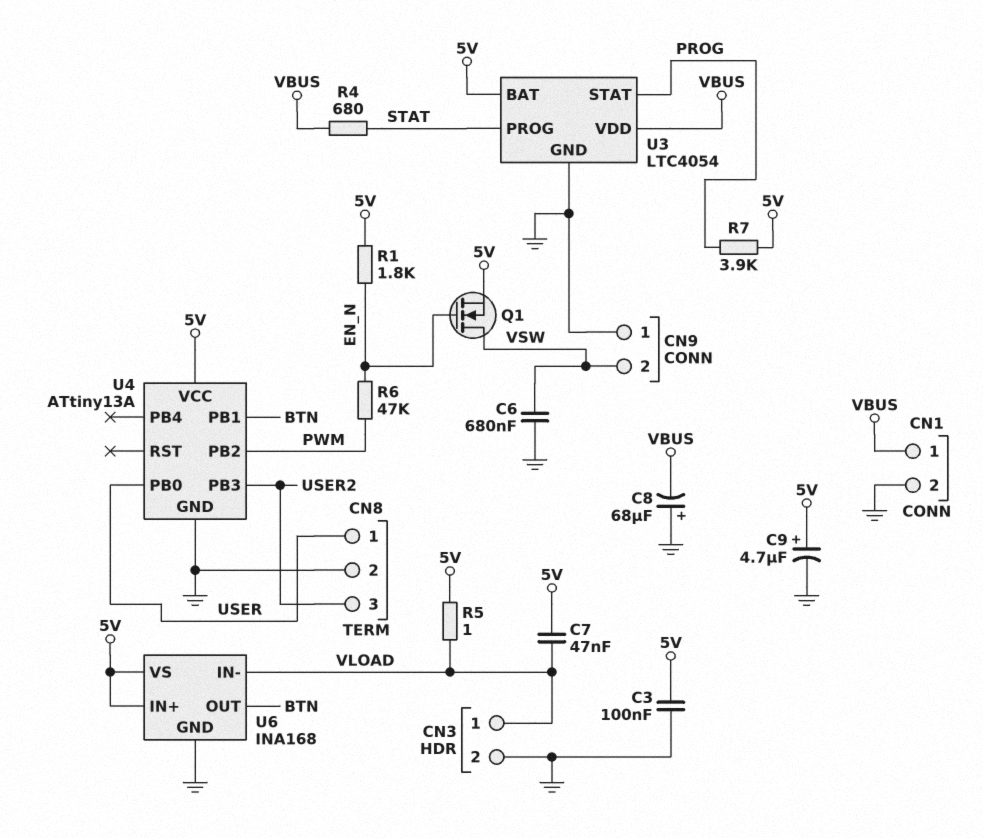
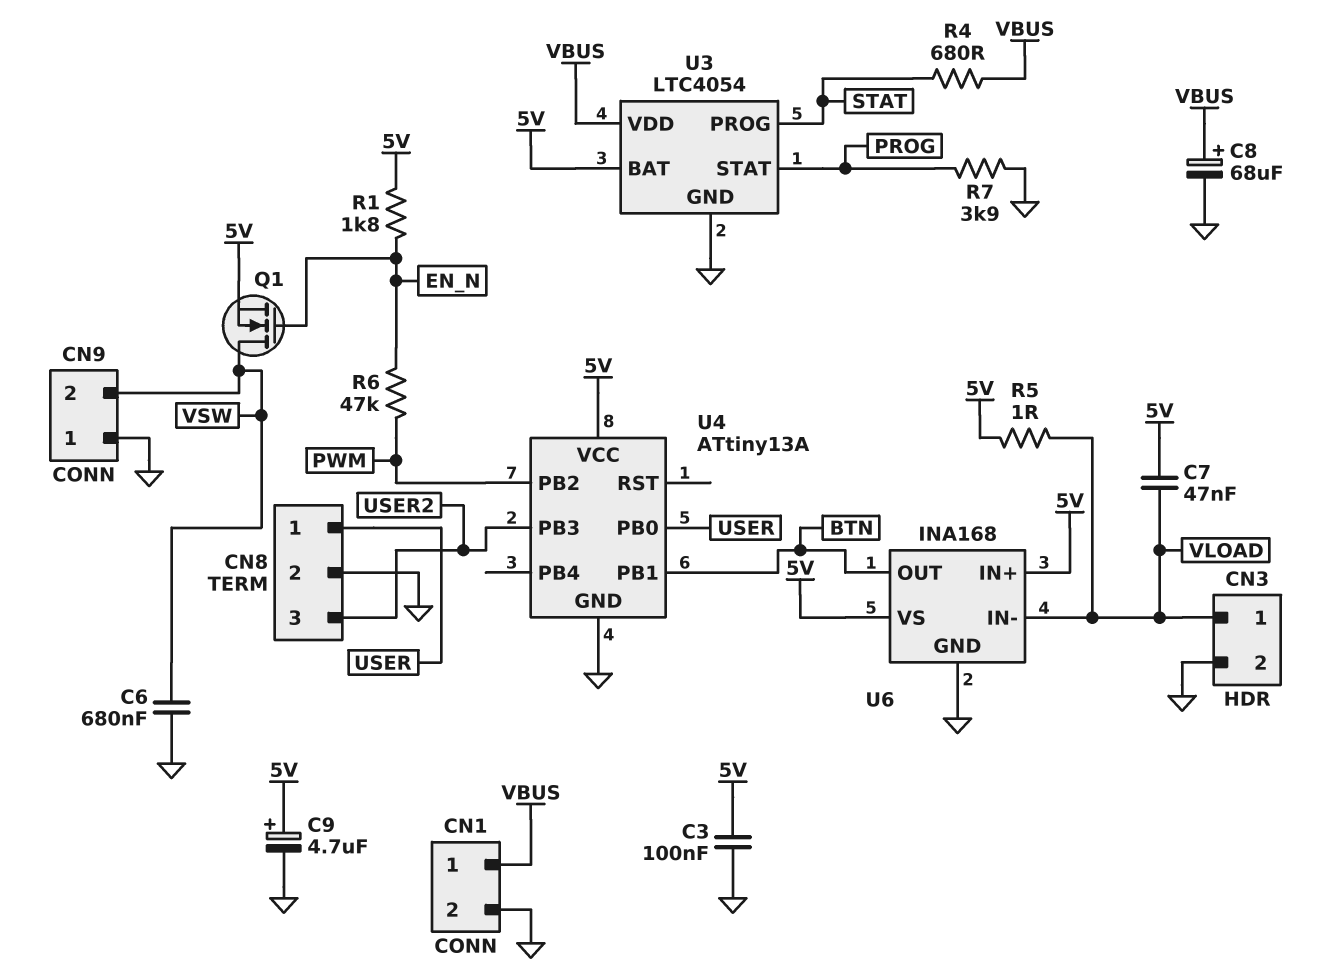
C8: 68uF (plus GND, minus VBUS) -> 68uF (plus VBUS, minus GND)
R7: 3.9k (5V, PROG) -> 3.9k (GND, PROG)

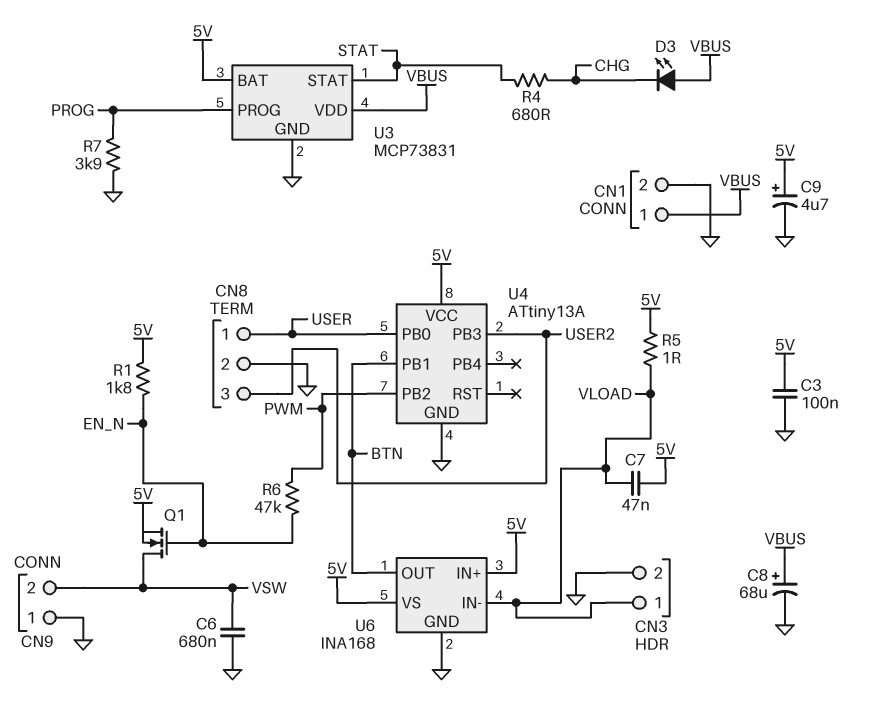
D3: none -> LED (A VBUS, K CHG)
R4: 680 (STAT, VBUS) -> 680 (CHG, STAT)
U3: LTC4054 -> MCP73831
U3 pin PROG: STAT -> PROG
U3 pin STAT: PROG -> STAT

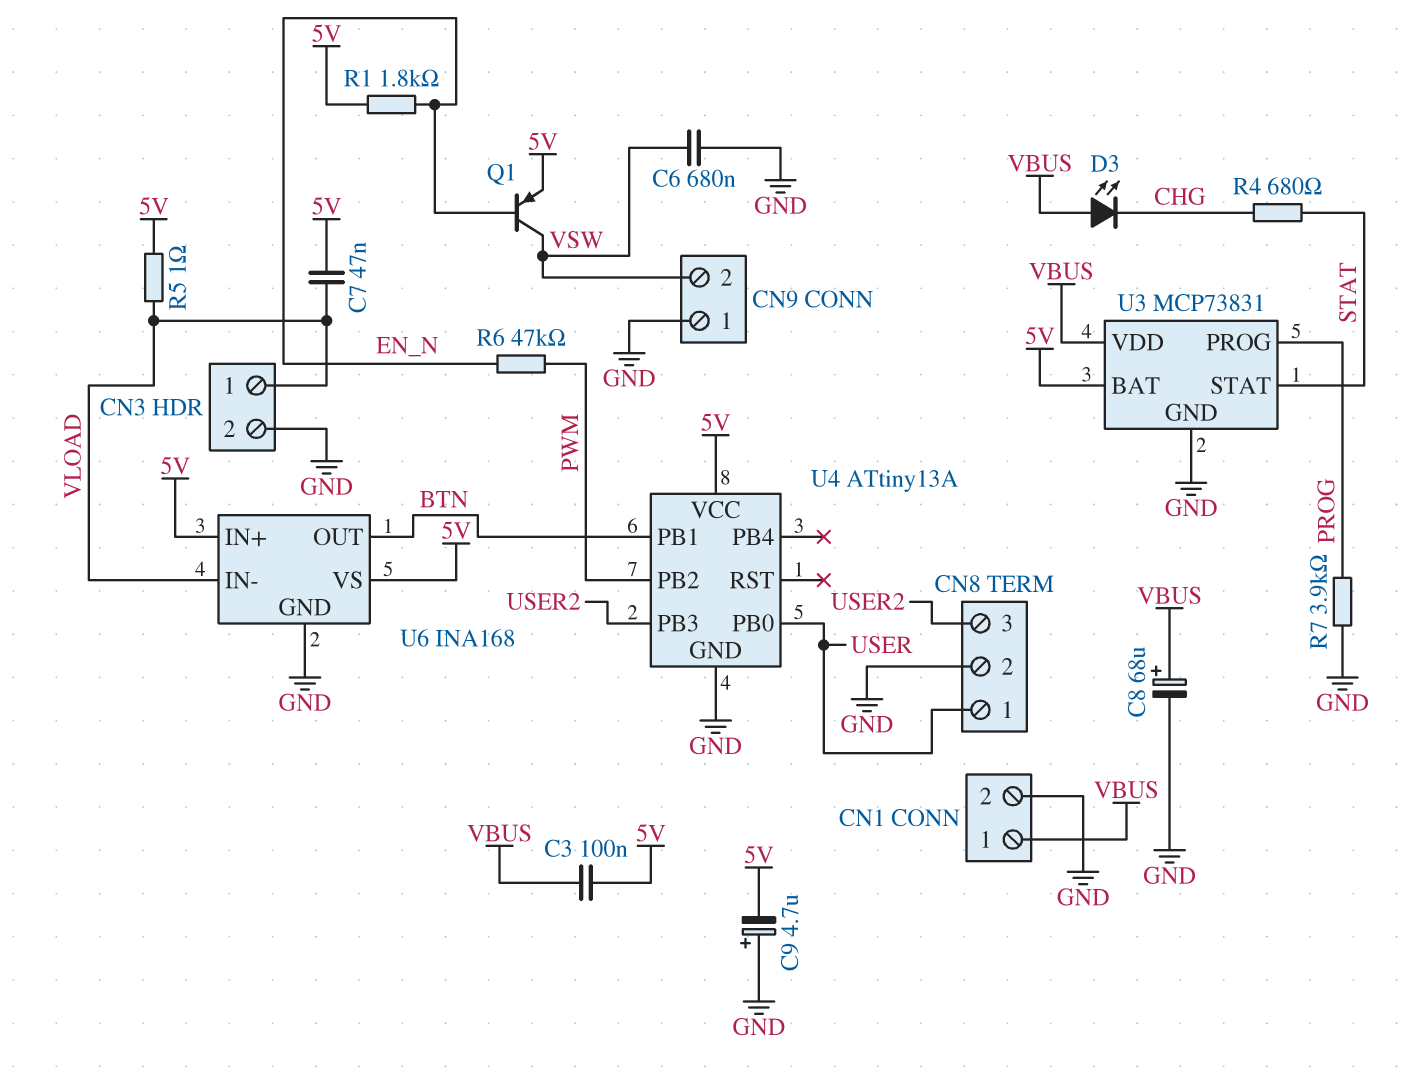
C3: 100nF (5V, GND) -> 100nF (5V, VBUS)
C9: 4.7uF (plus 5V, minus GND) -> 4.7uF (plus GND, minus 5V)
Q1: NMOS (G EN_N, D VSW, S 5V) -> PNP (B EN_N, C VSW, E 5V)

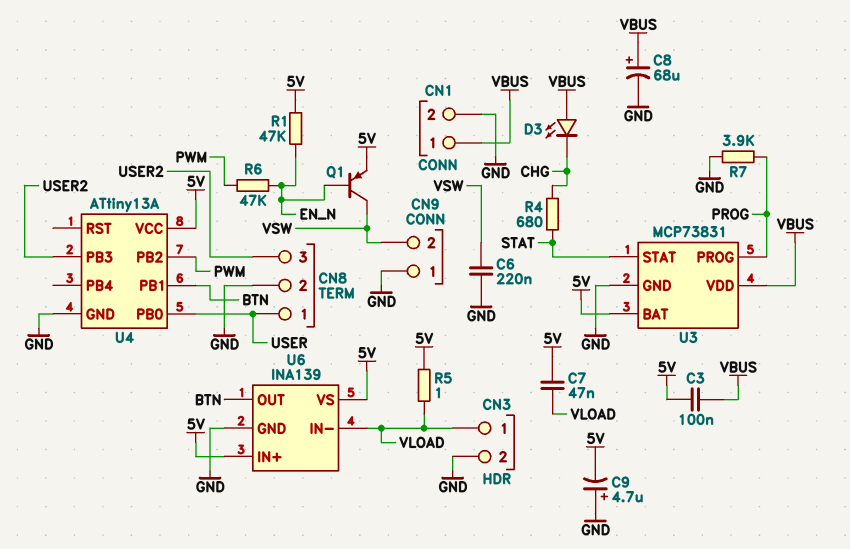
C6: 680nF (GND, VSW) -> 220nF (GND, VSW)
R1: 1.8k (5V, EN_N) -> 47k (5V, EN_N)
U6: INA168 -> INA139

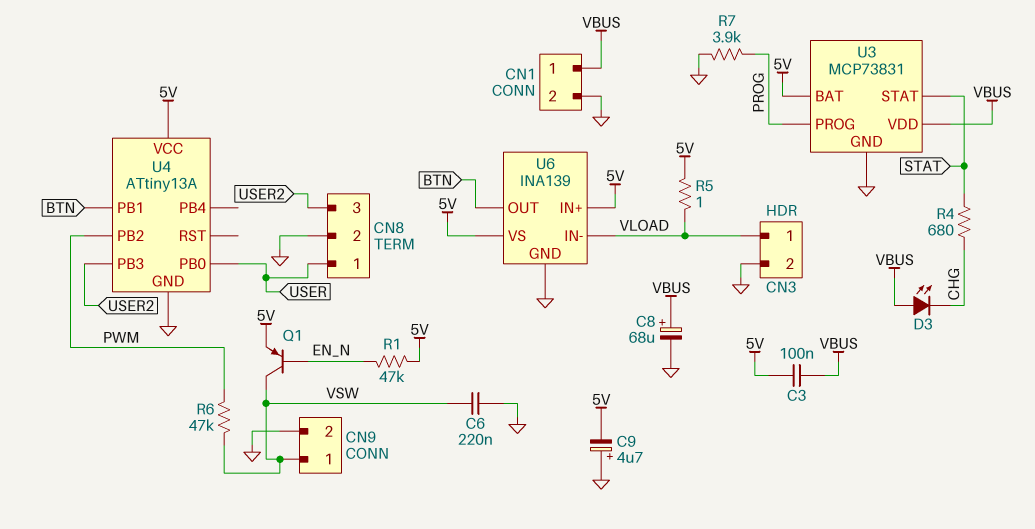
C7: 47nF (5V, VLOAD) -> none
CN9 pin 1: GND -> VSW
CN9 pin 2: VSW -> GND
R6: 47k (EN_N, PWM) -> 47k (PWM, VSW)

